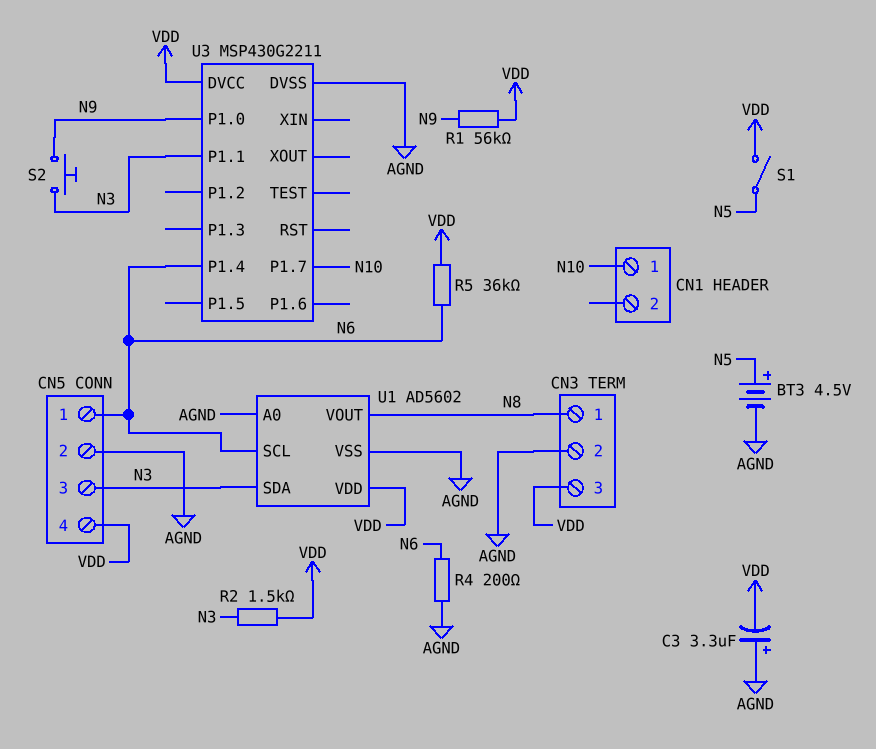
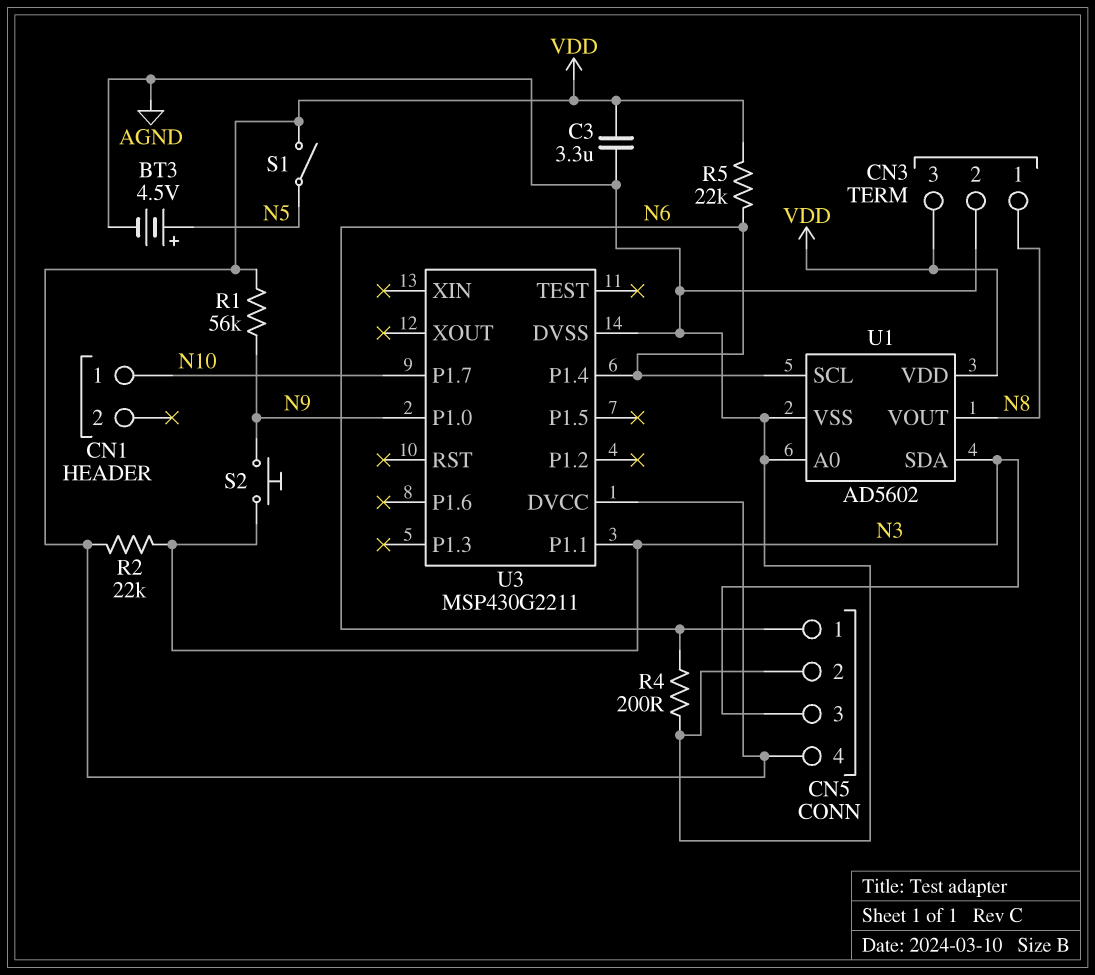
C3: 3.3uF (plus AGND, minus VDD) -> 3.3uF (AGND, VDD)
R2: 1.5k (N3, VDD) -> 22k (N3, VDD)
R5: 36k (N6, VDD) -> 22k (N6, VDD)

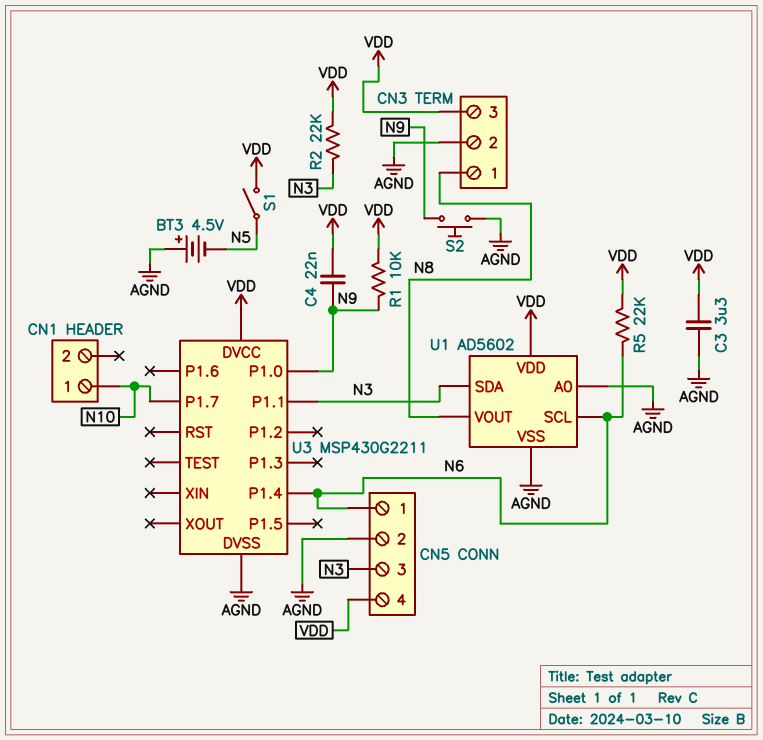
BT3: 4.5V (plus N5, minus AGND) -> 4.5V (plus AGND, minus N5)
C4: none -> 22nF (N9, VDD)
R1: 56k (N9, VDD) -> 10k (N9, VDD)
R4: 200 (AGND, N6) -> none
S2: button (N3, N9) -> button (AGND, N9)

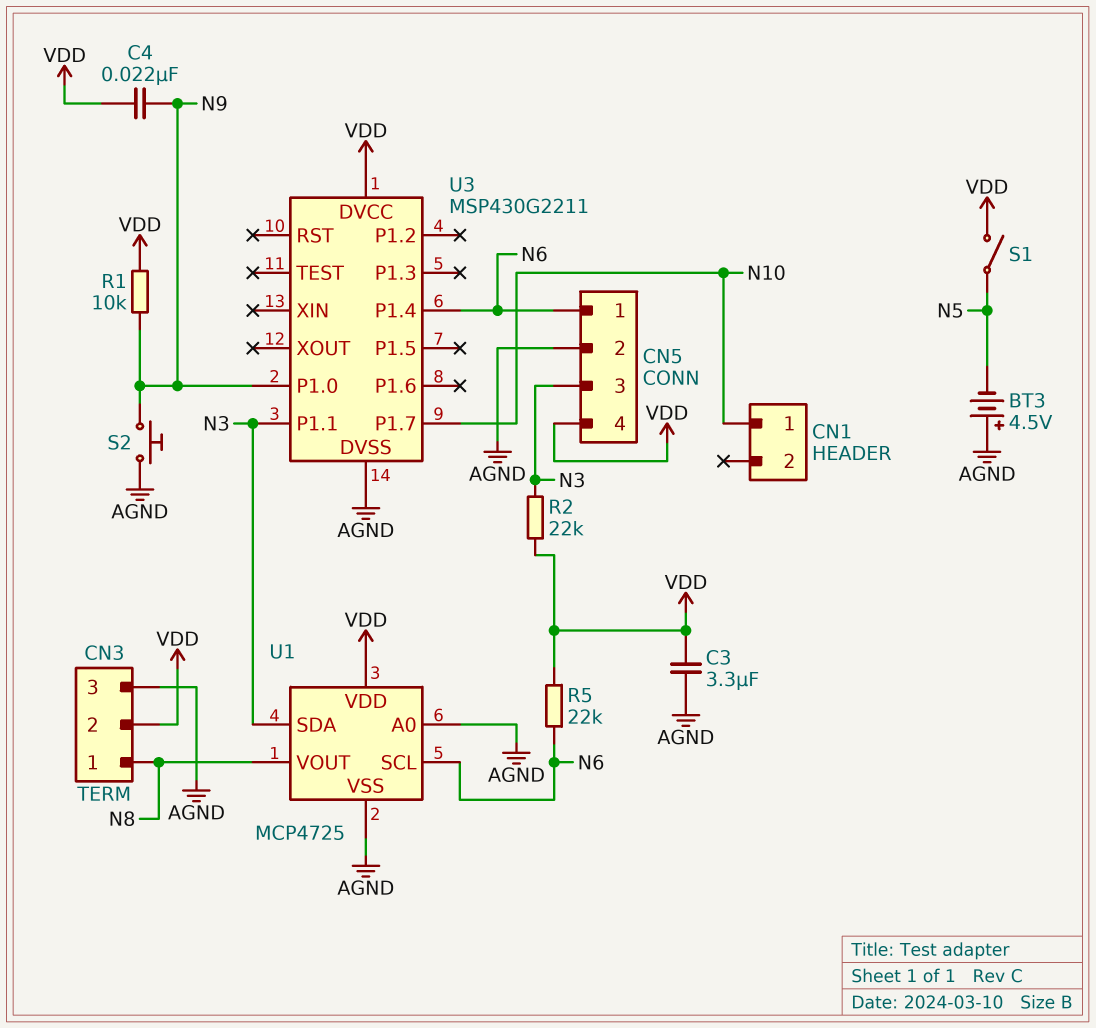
CN3 pin 2: AGND -> VDD
CN3 pin 3: VDD -> AGND
U1: AD5602 -> MCP4725

